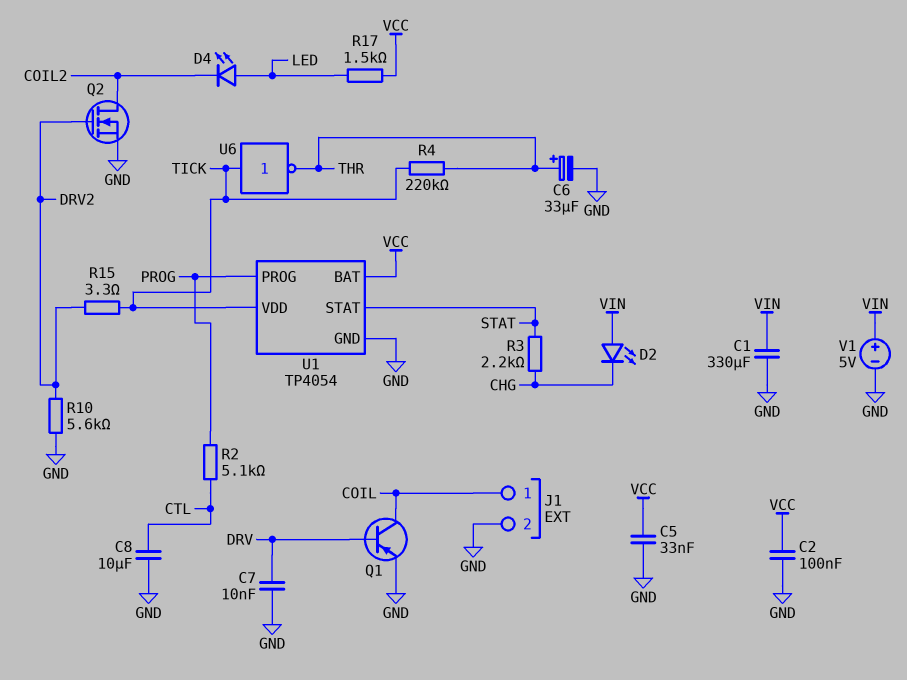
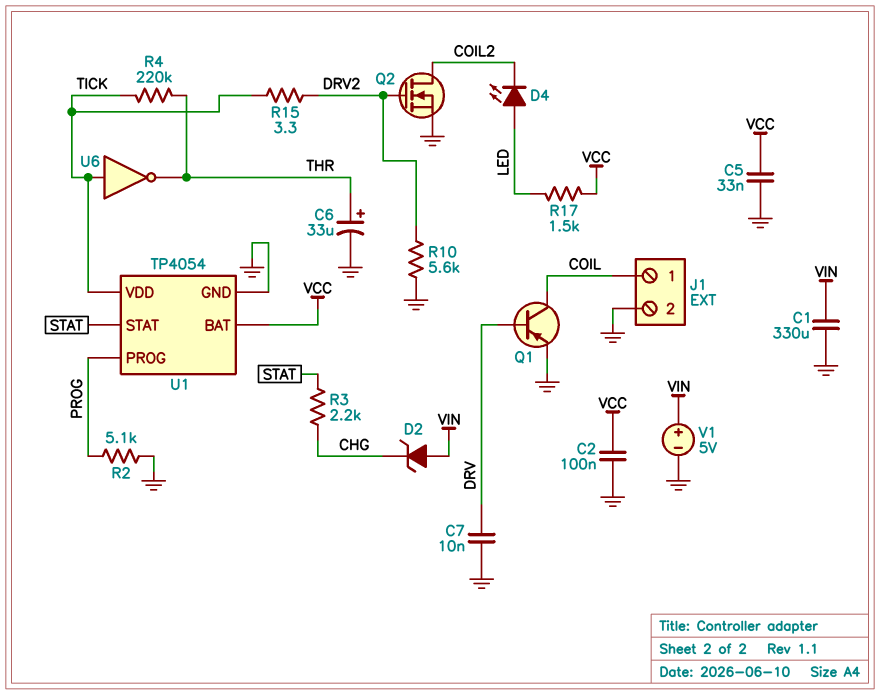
C8: 10uF (CTL, GND) -> none
D2: LED (A VIN, K CHG) -> zener (A VIN, K CHG)
R2: 5.1k (CTL, PROG) -> 5.1k (GND, PROG)

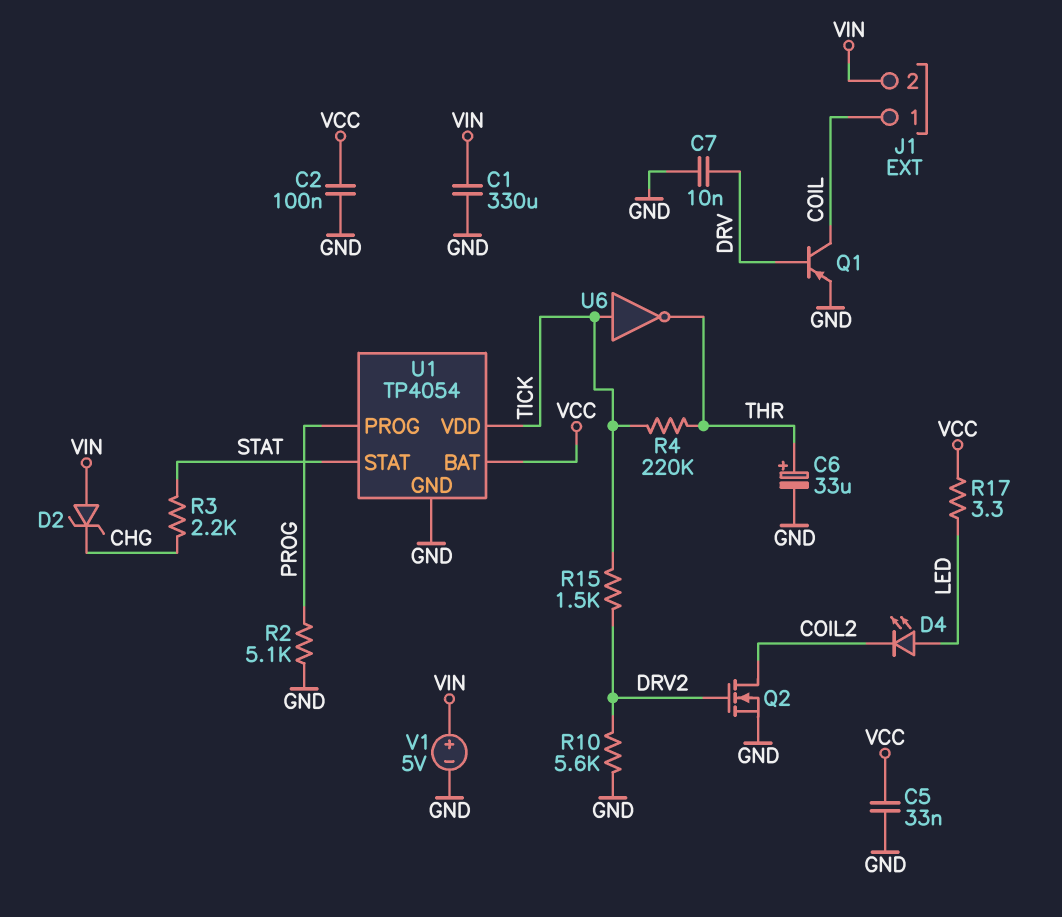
J1 pin 2: GND -> VIN
R15: 3.3 (DRV2, TICK) -> 1.5k (DRV2, TICK)
R17: 1.5k (LED, VCC) -> 3.3 (LED, VCC)

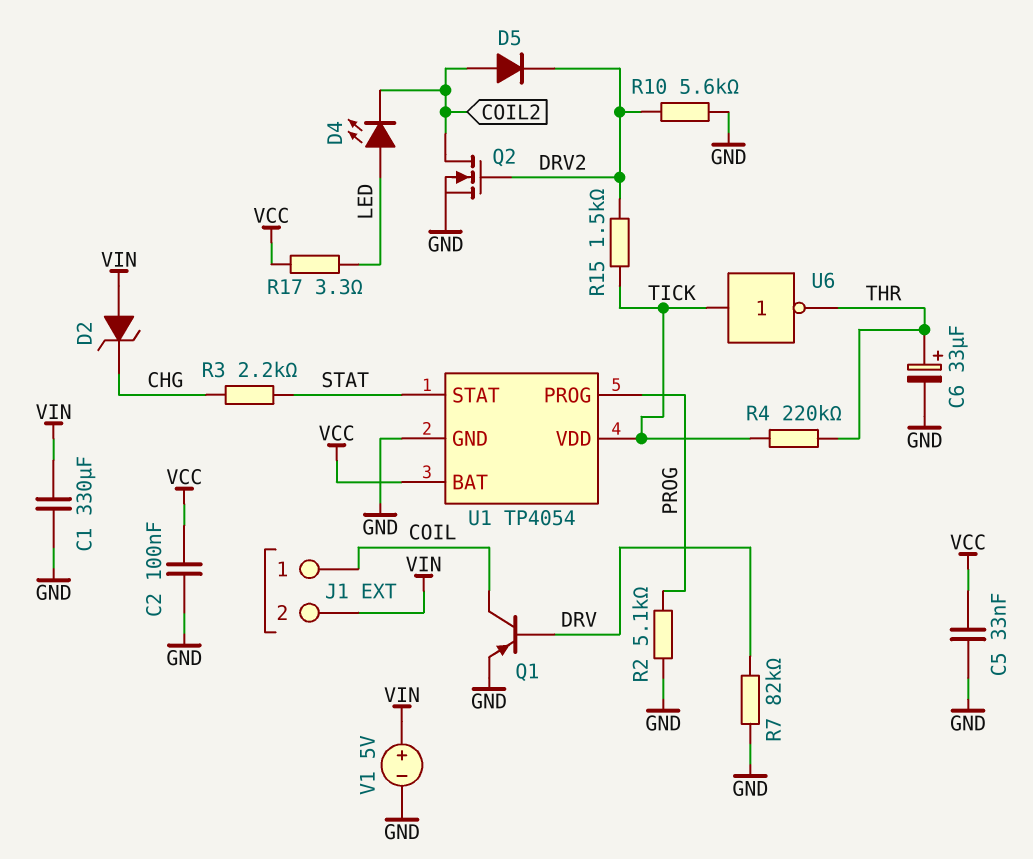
C7: 10nF (DRV, GND) -> none
D5: none -> diode (A COIL2, K DRV2)
R7: none -> 82k (DRV, GND)

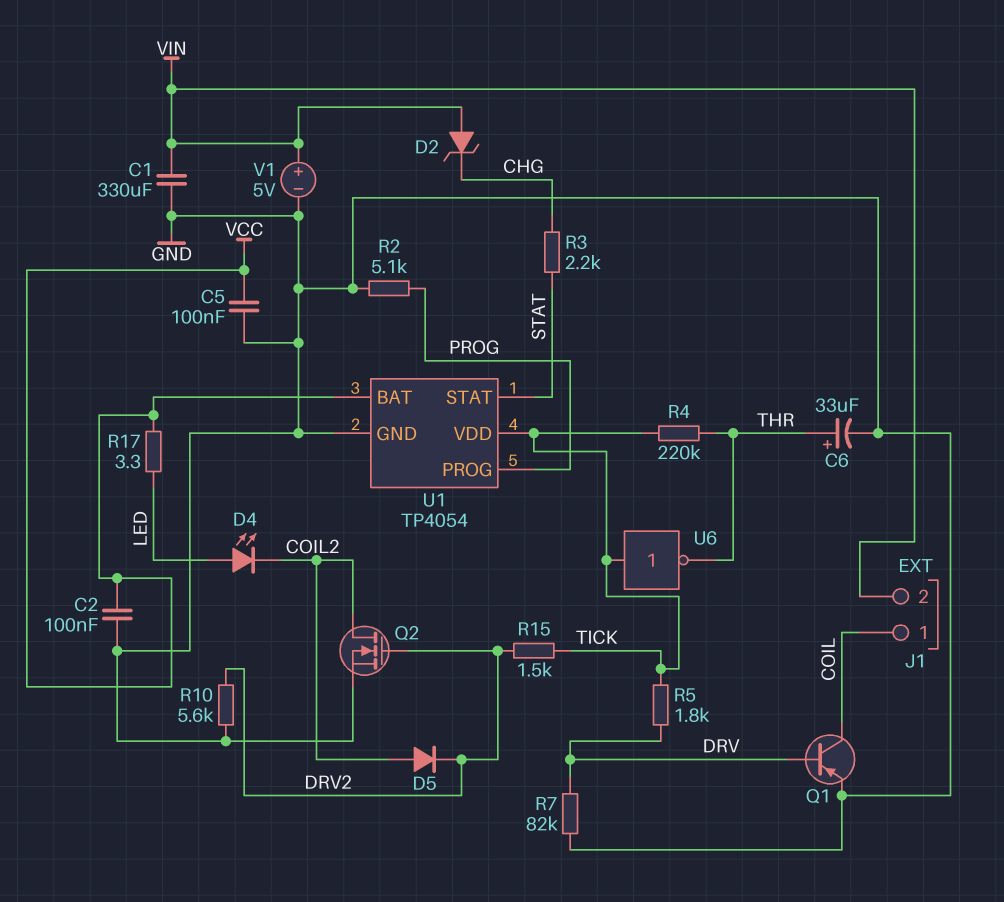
C5: 33nF (GND, VCC) -> 100nF (GND, VCC)
R5: none -> 1.8k (DRV, TICK)

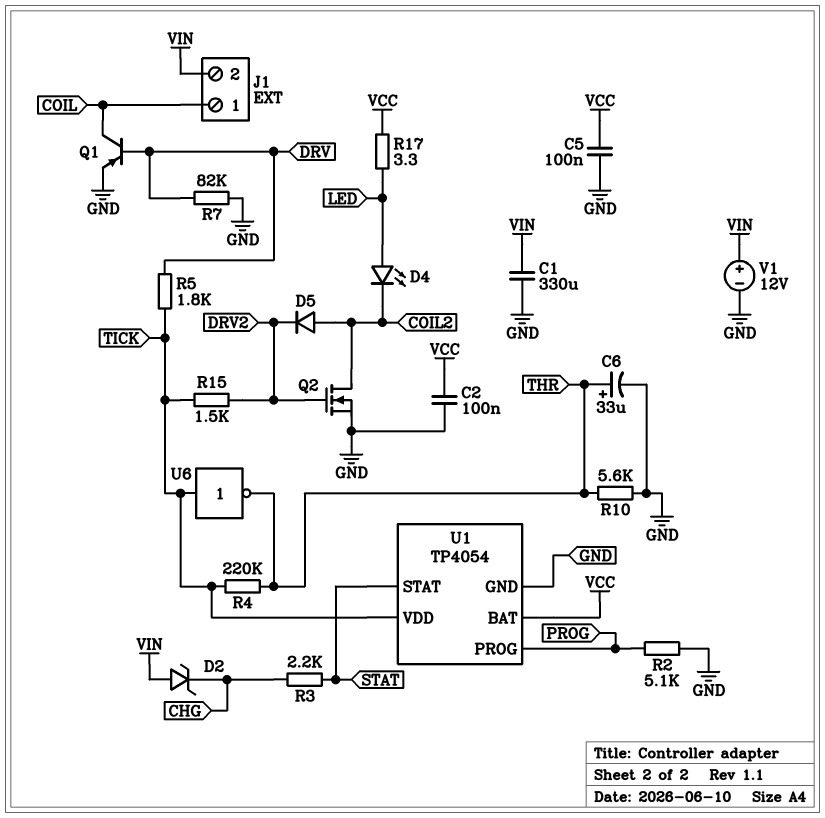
R10: 5.6k (DRV2, GND) -> 5.6k (GND, THR)
V1: 5V (plus VIN, minus GND) -> 12V (plus VIN, minus GND)

